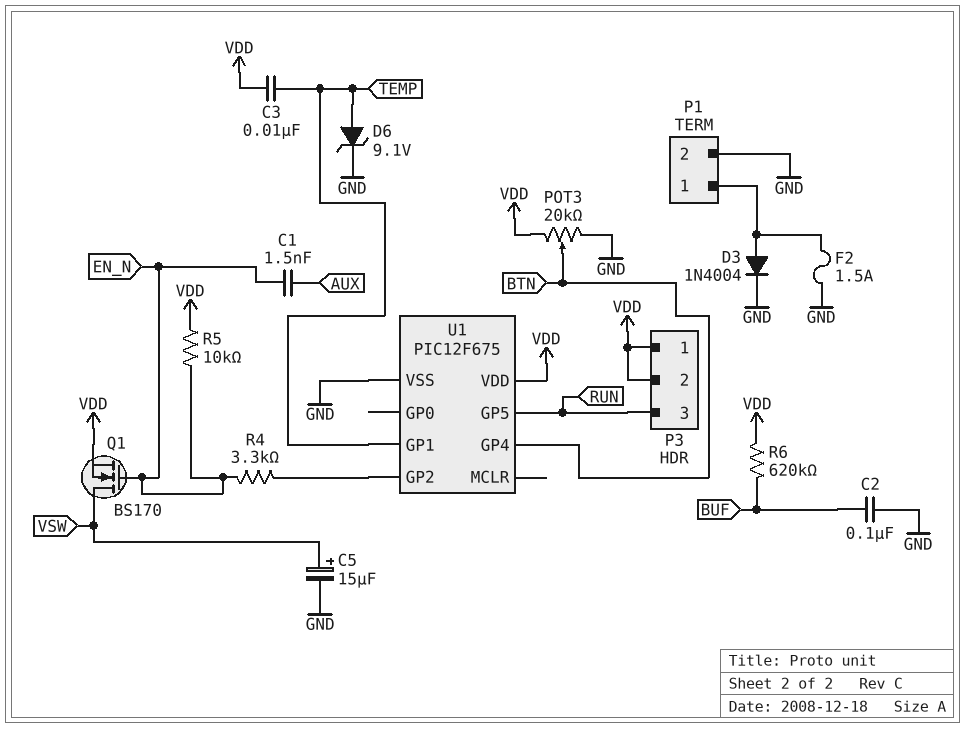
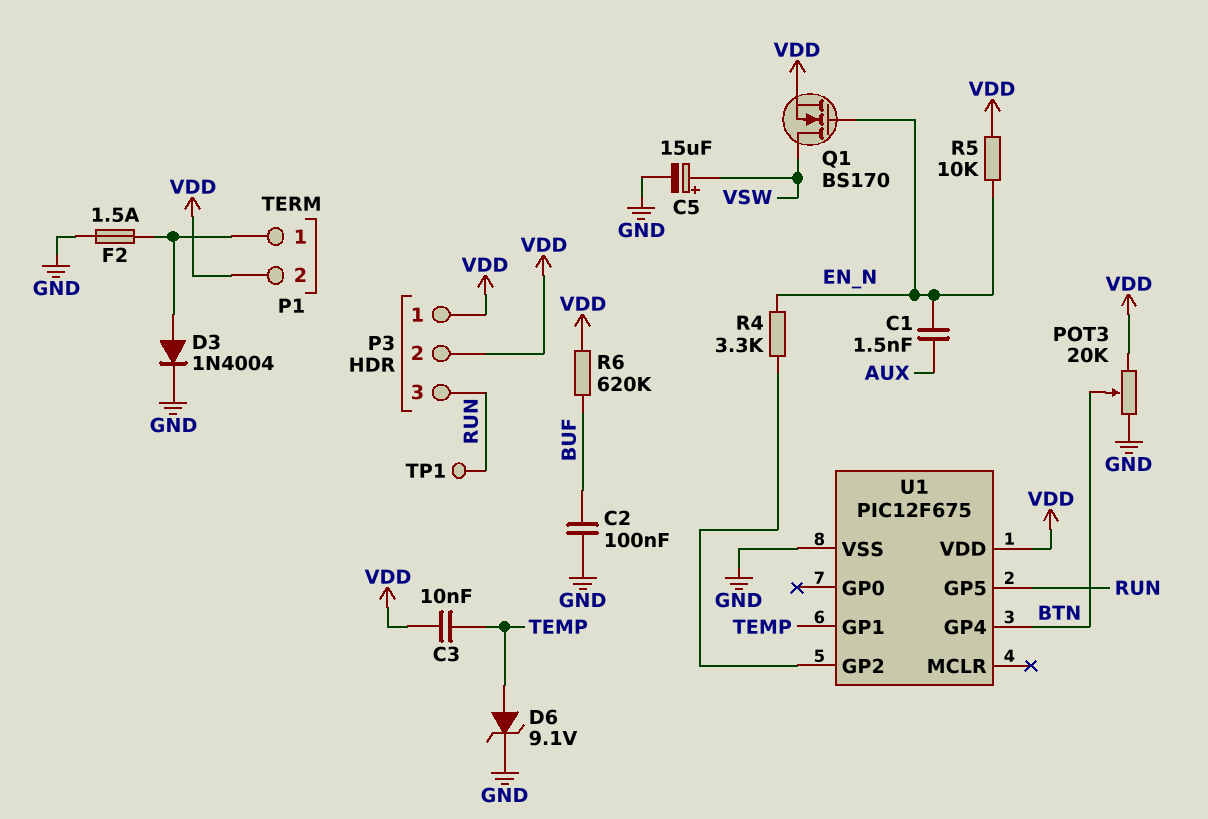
P1 pin 2: GND -> VDD
TP1: none -> test point (RUN)

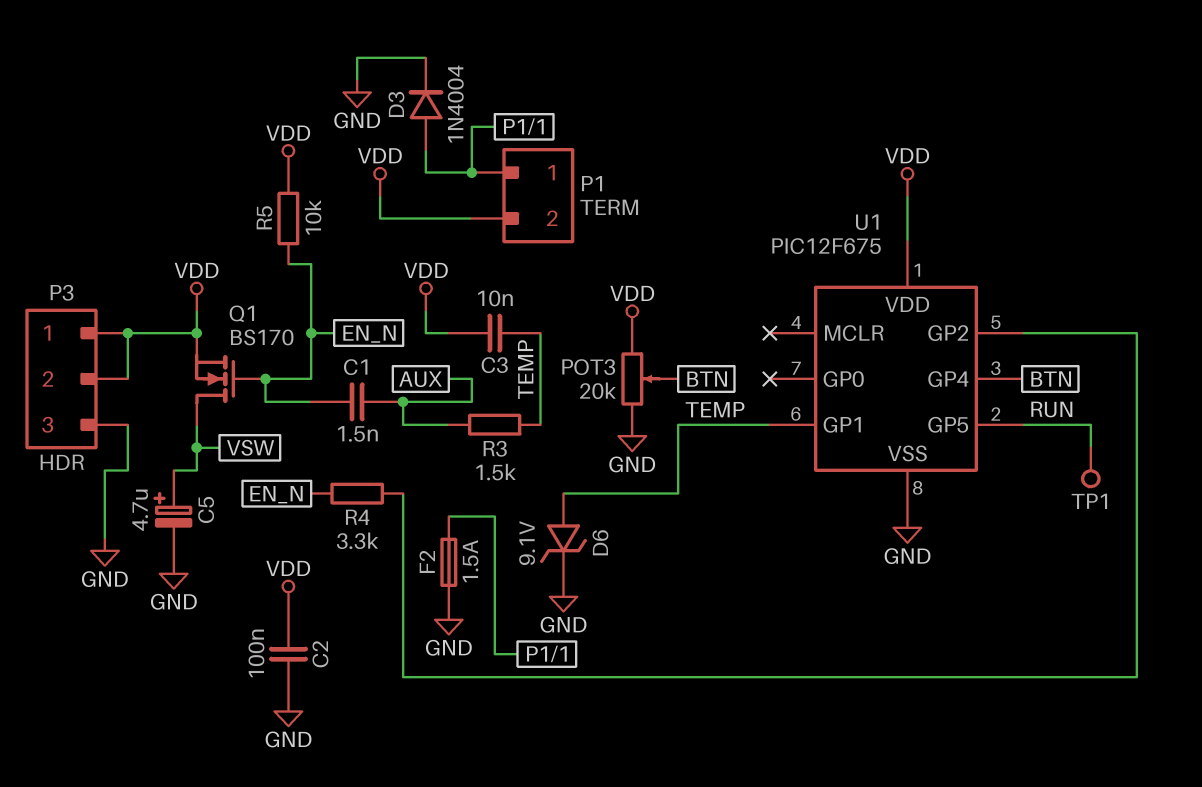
C2: 100nF (BUF, GND) -> 100nF (GND, VDD)
C5: 15uF (plus VSW, minus GND) -> 4.7uF (plus VSW, minus GND)
P3 pin 3: RUN -> GND
R3: none -> 1.5k (AUX, TEMP)
R6: 620k (BUF, VDD) -> none

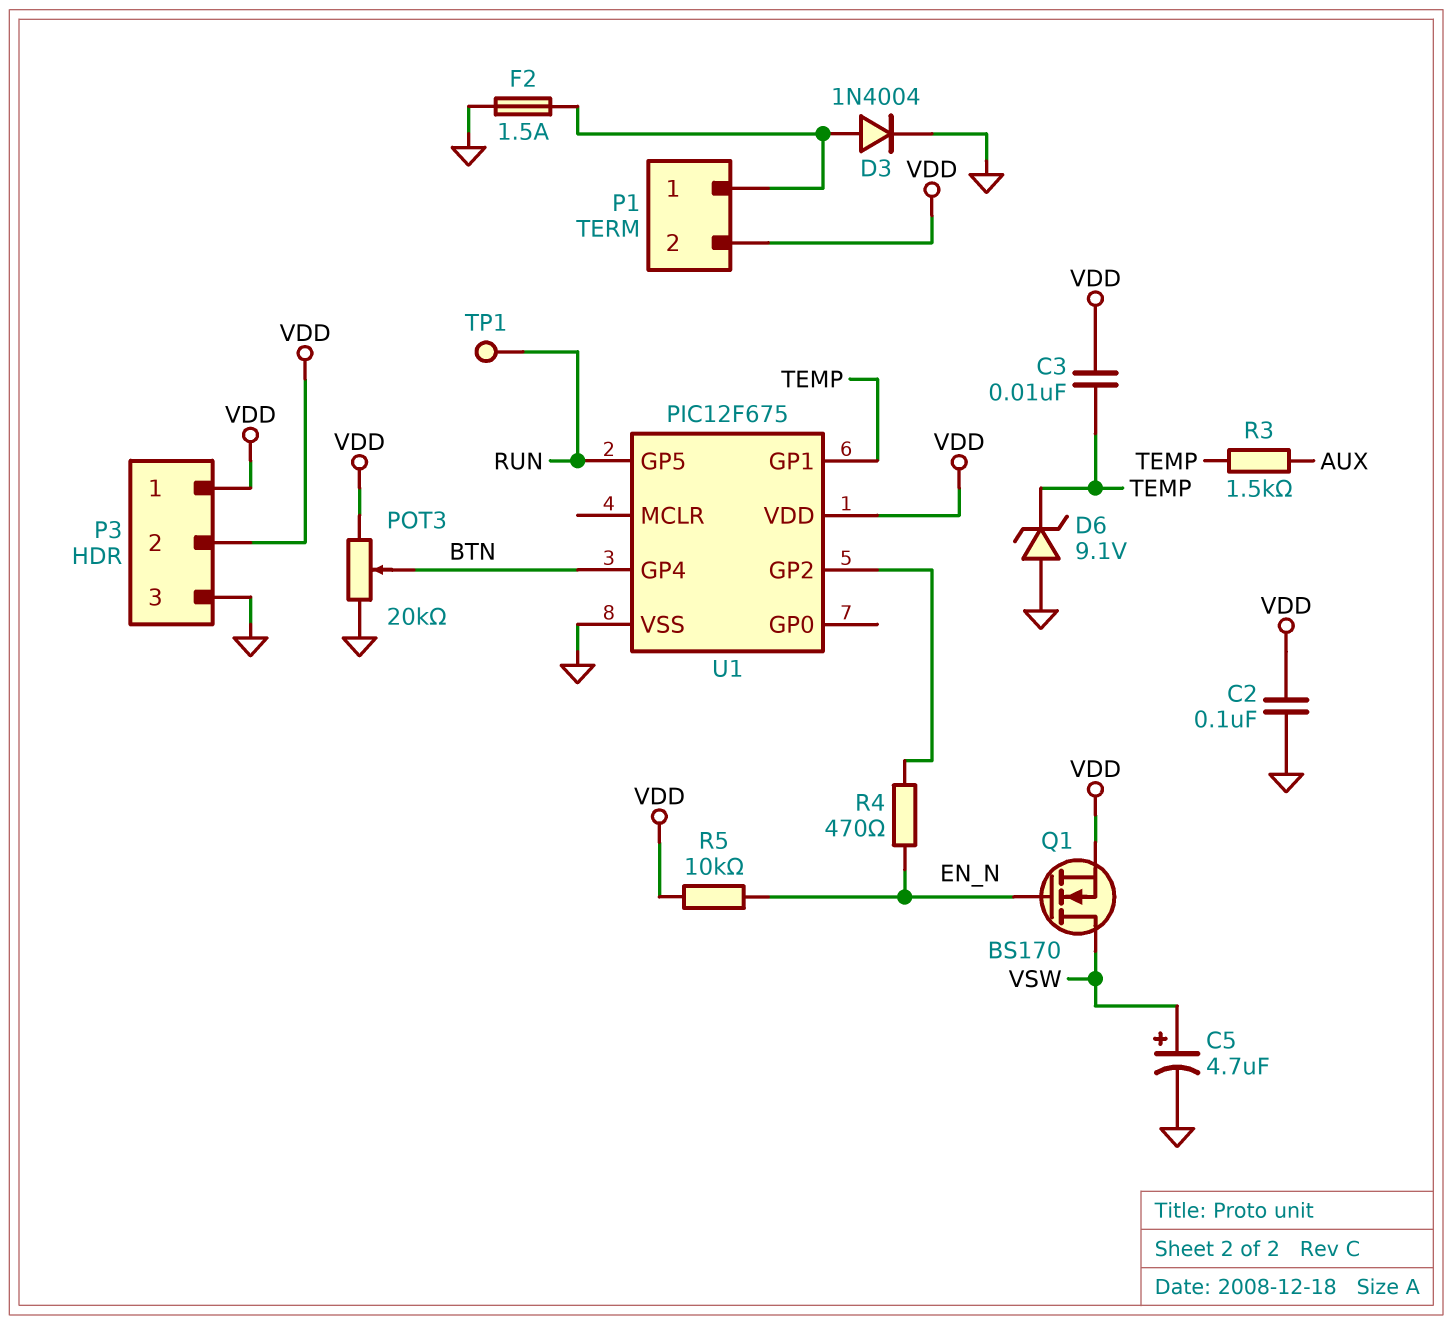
C1: 1.5nF (AUX, EN_N) -> none
D6: zener 9.1V (A TEMP, K GND) -> zener 9.1V (A GND, K TEMP)
R4: 3.3k (EN_N, U1/GP2) -> 470 (EN_N, U1/GP2)

